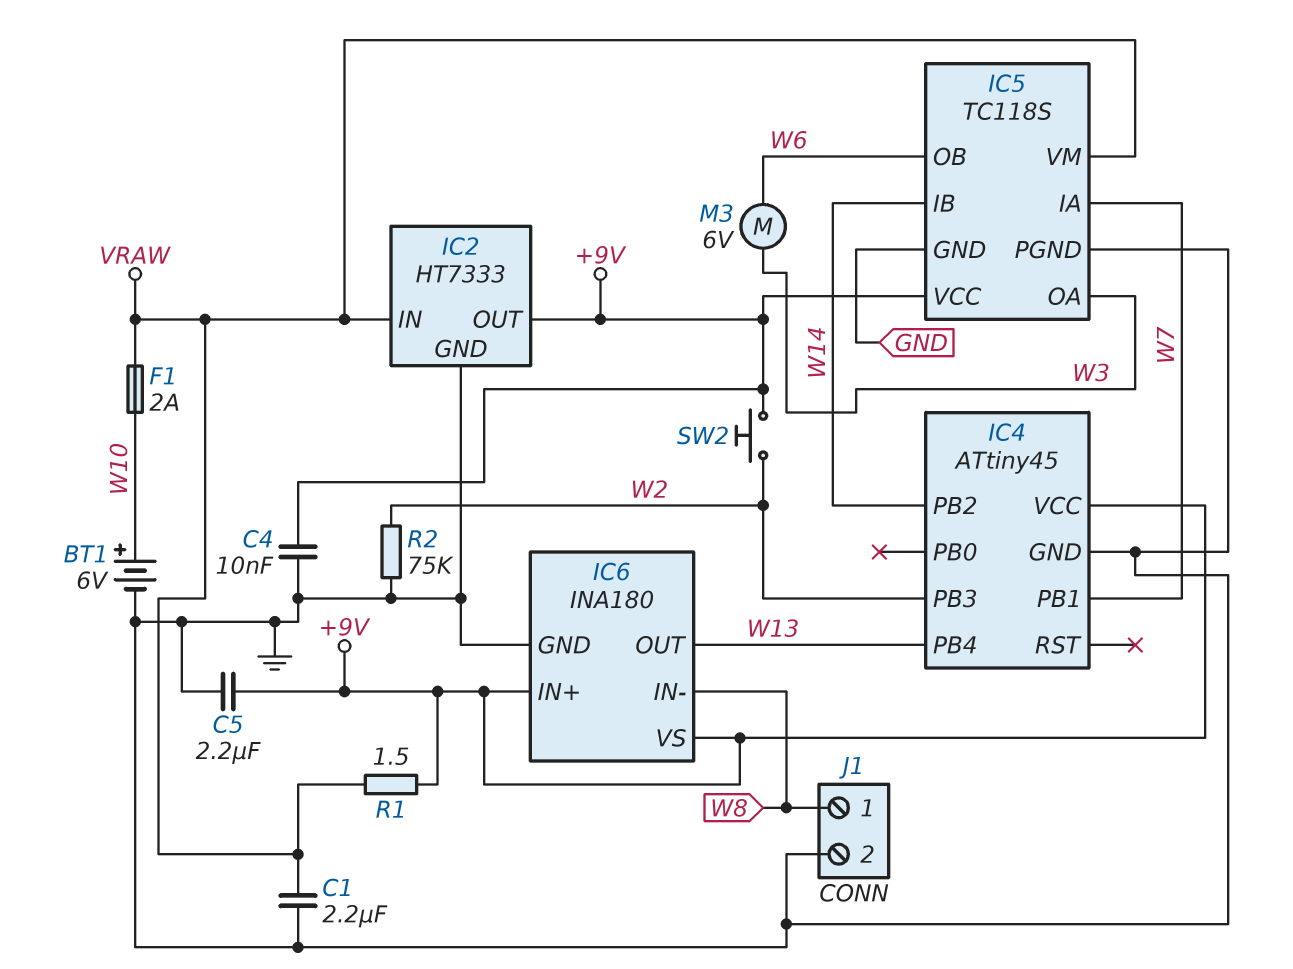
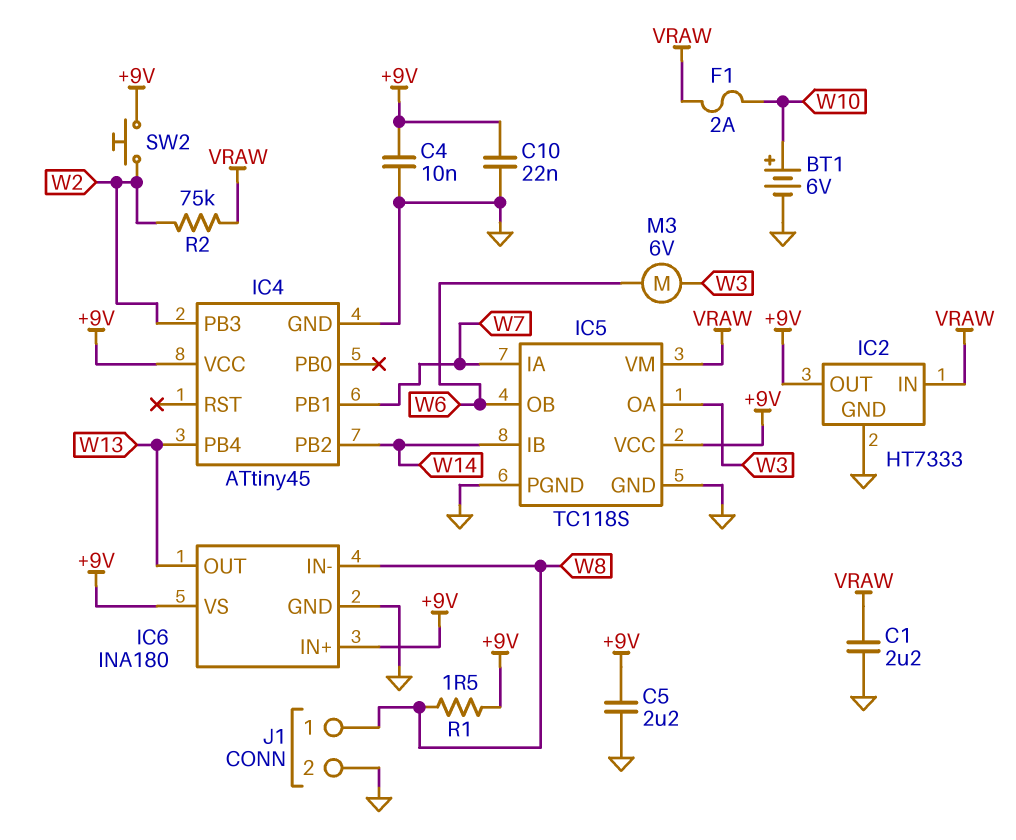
C10: none -> 22nF (+9V, GND)
R1: 1.5 (+9V, VRAW) -> 1.5 (+9V, W8)
R2: 75k (GND, W2) -> 75k (VRAW, W2)

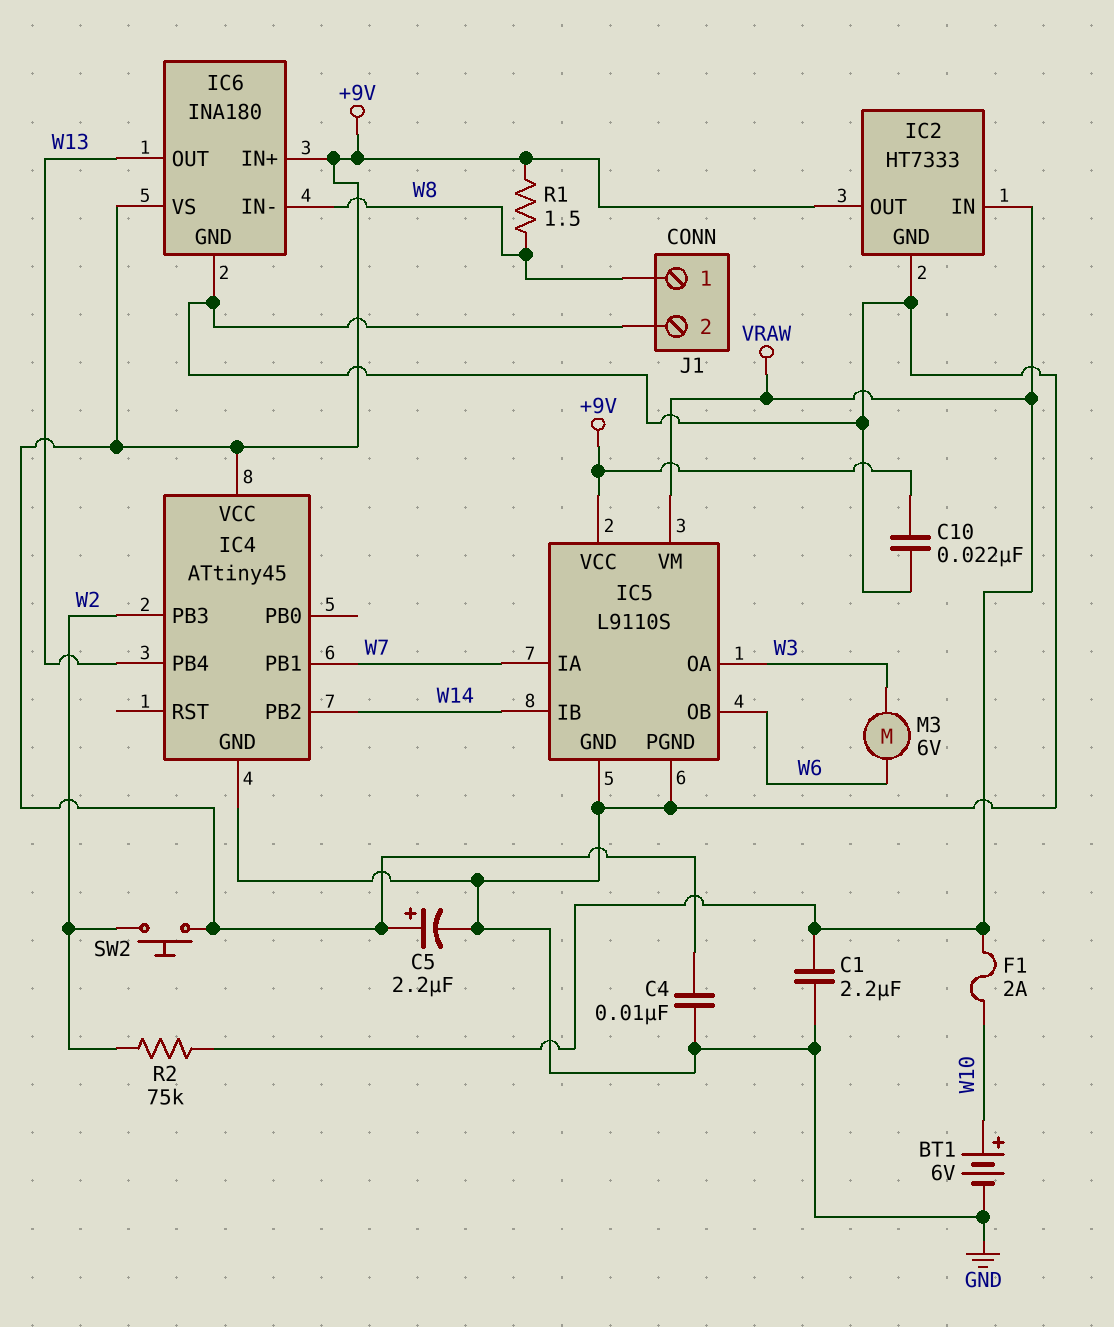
C5: 2.2uF (+9V, GND) -> 2.2uF (plus +9V, minus GND)
IC5: TC118S -> L9110S

